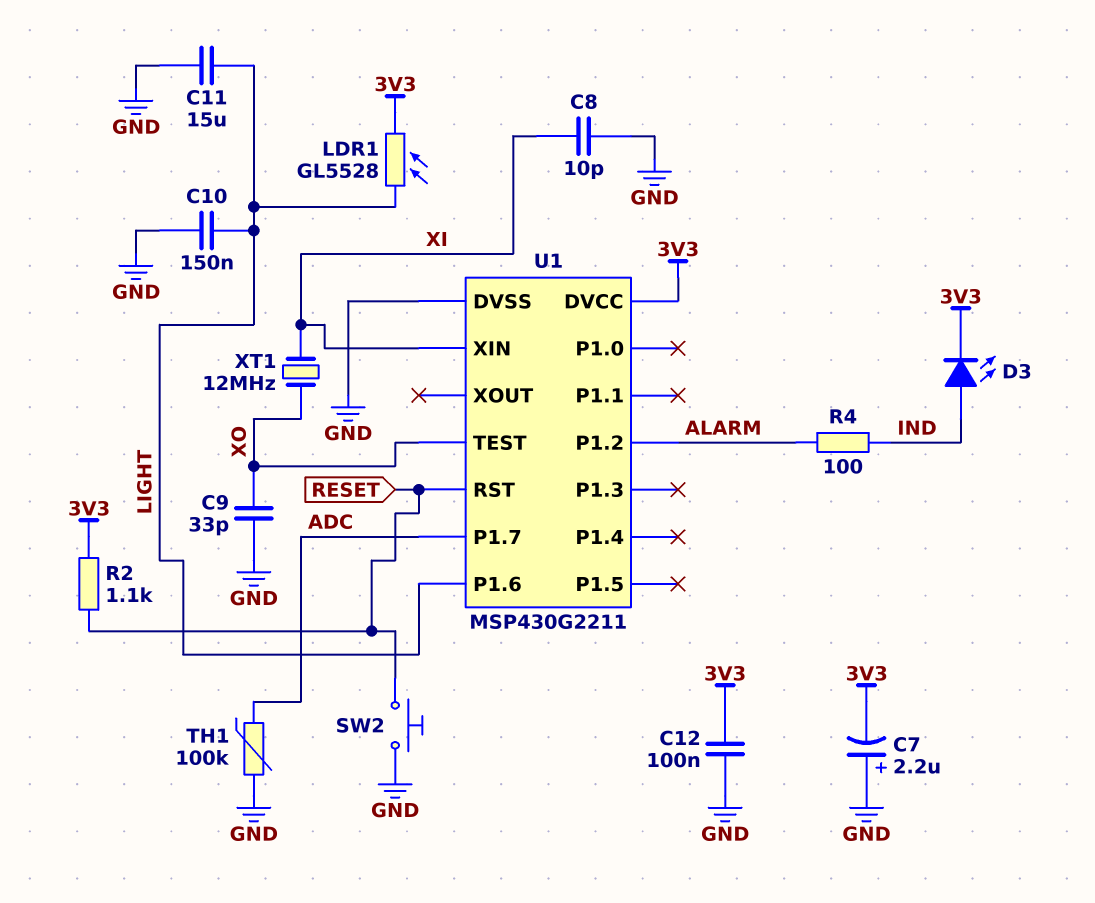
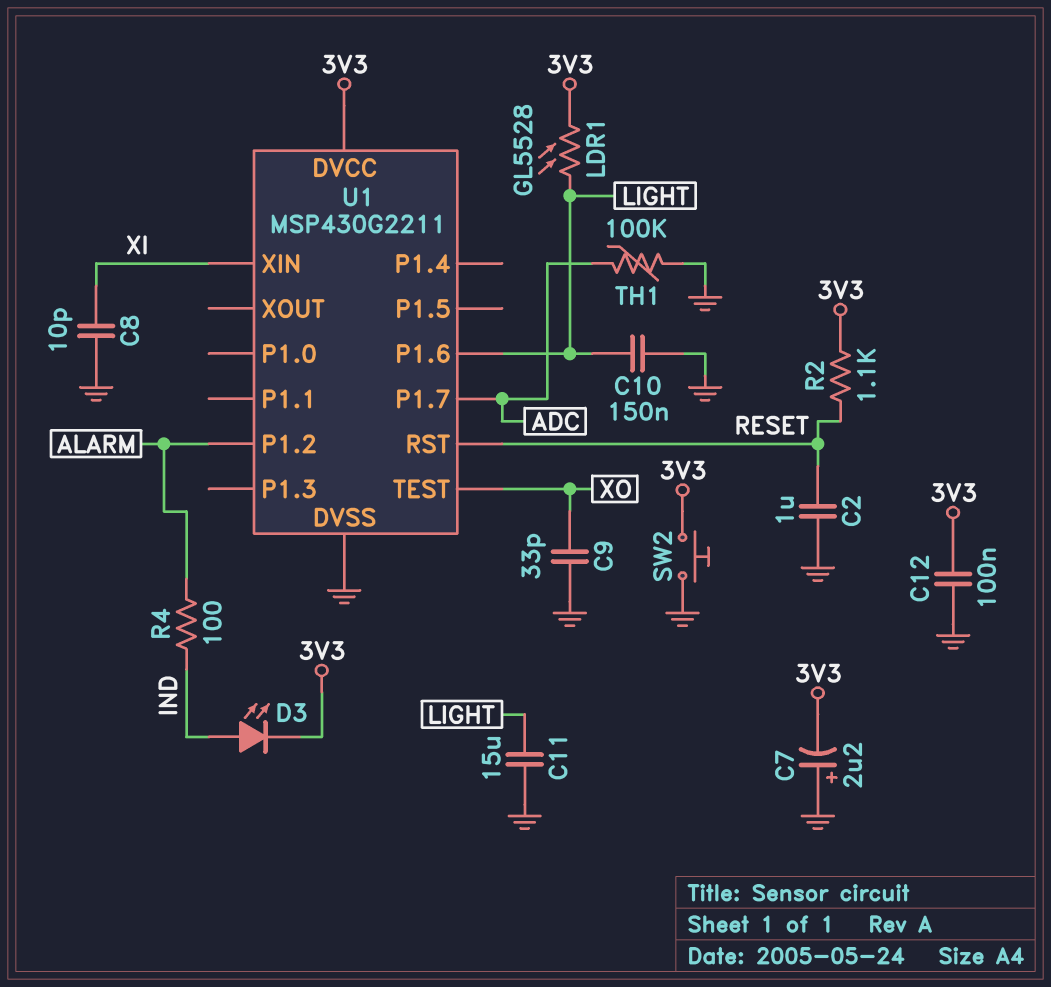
C2: none -> 1uF (GND, RESET)
SW2: button (GND, RESET) -> button (3V3, GND)
XT1: 12MHz (XI, XO) -> none

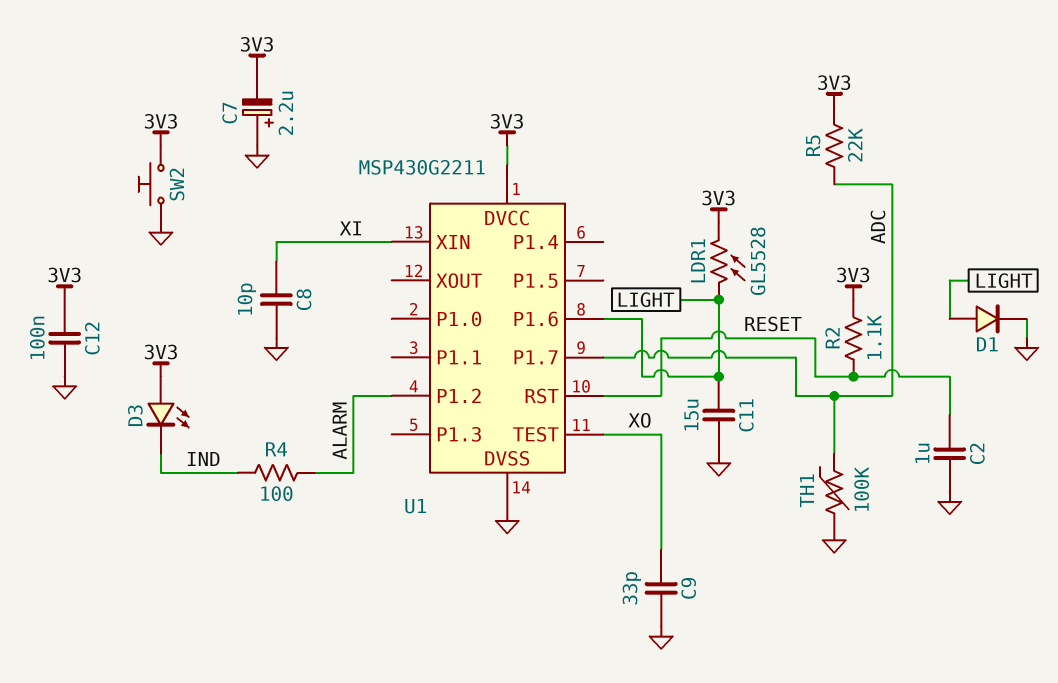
C10: 150nF (GND, LIGHT) -> none
D1: none -> diode (A LIGHT, K GND)
D3: LED (A IND, K 3V3) -> LED (A 3V3, K IND)
R5: none -> 22k (3V3, ADC)

